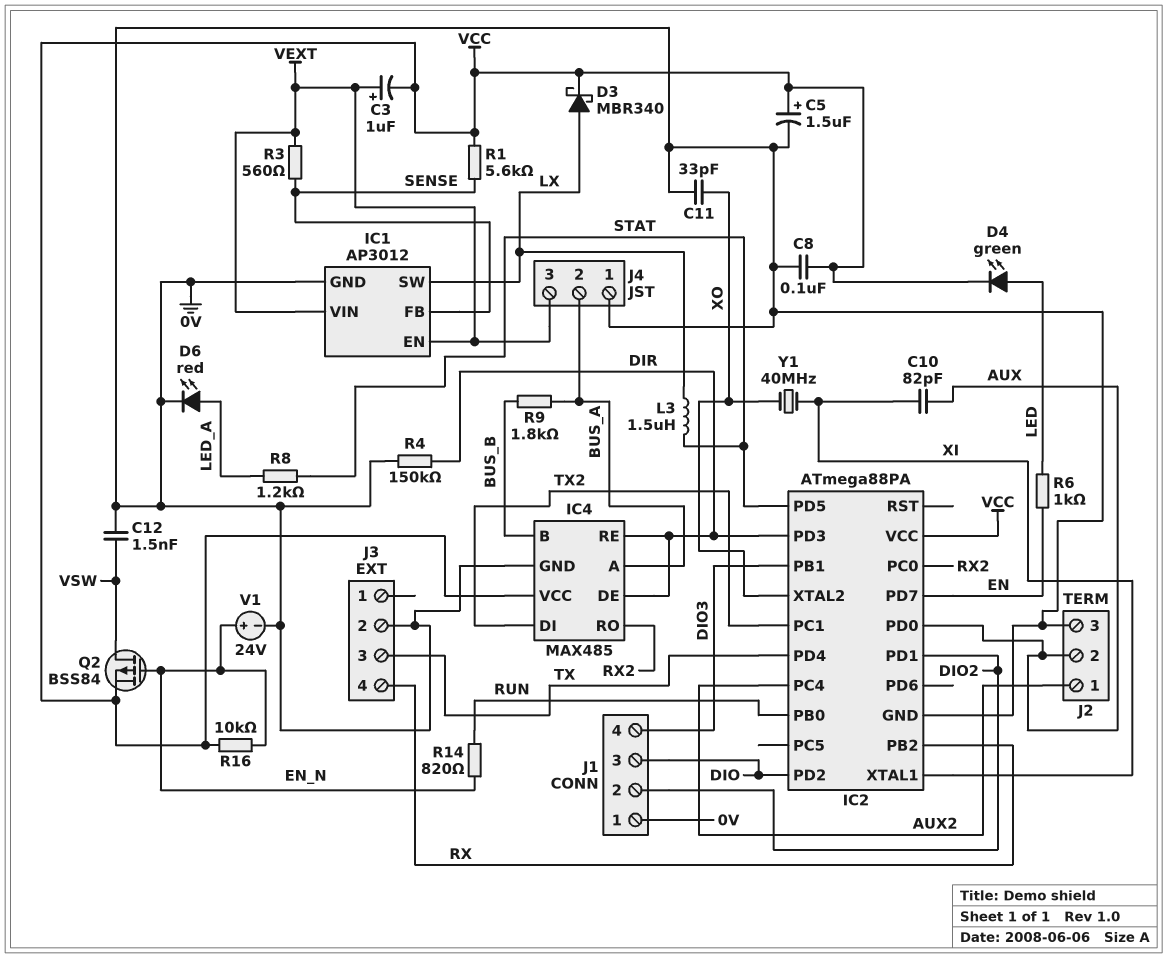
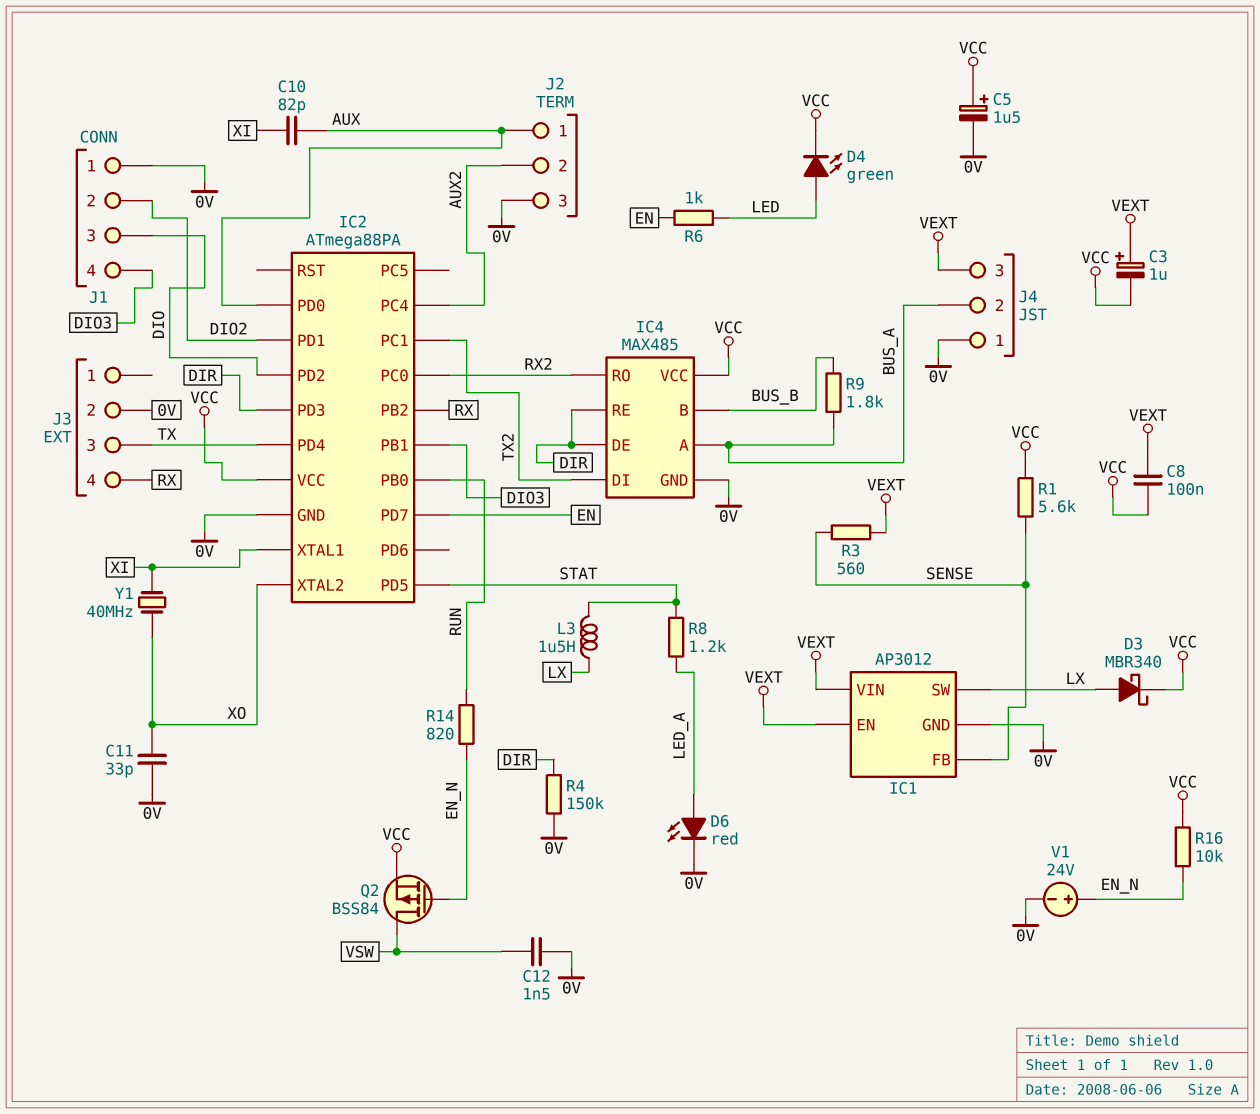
C8: 100nF (0V, VCC) -> 100nF (VCC, VEXT)
J2 pin 1: AUX2 -> AUX
J2 pin 2: AUX -> AUX2

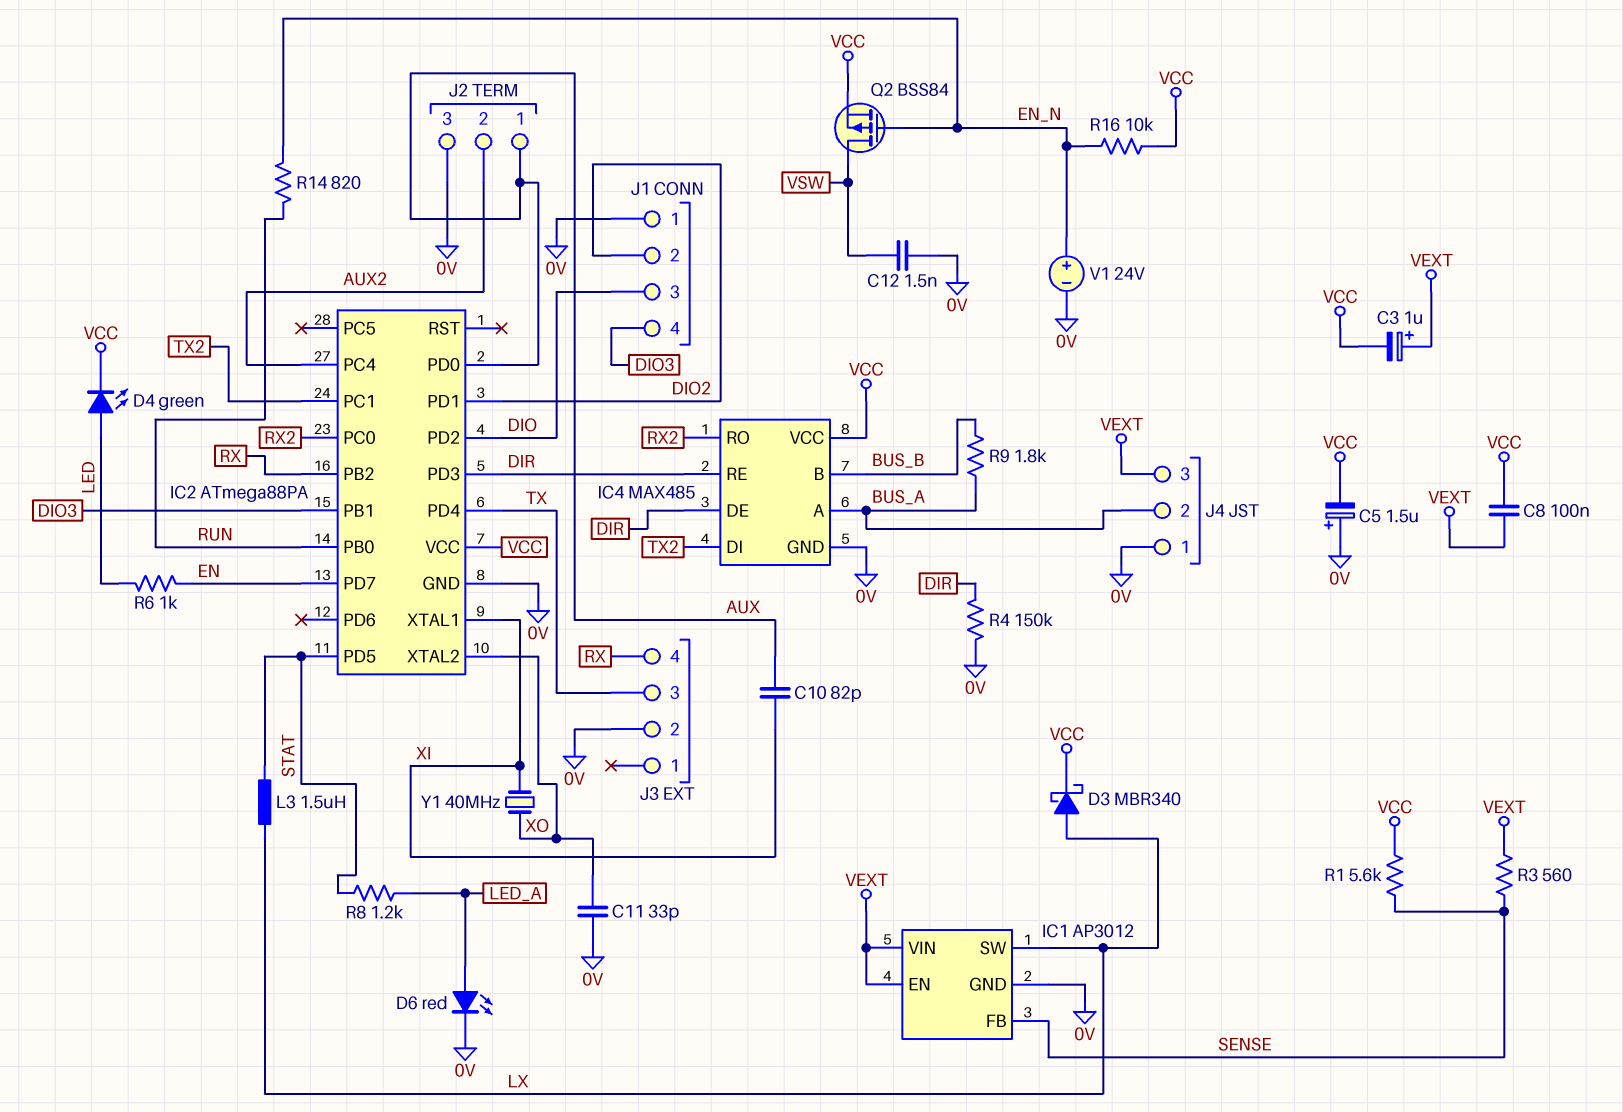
C5: 1.5uF (plus VCC, minus 0V) -> 1.5uF (plus 0V, minus VCC)

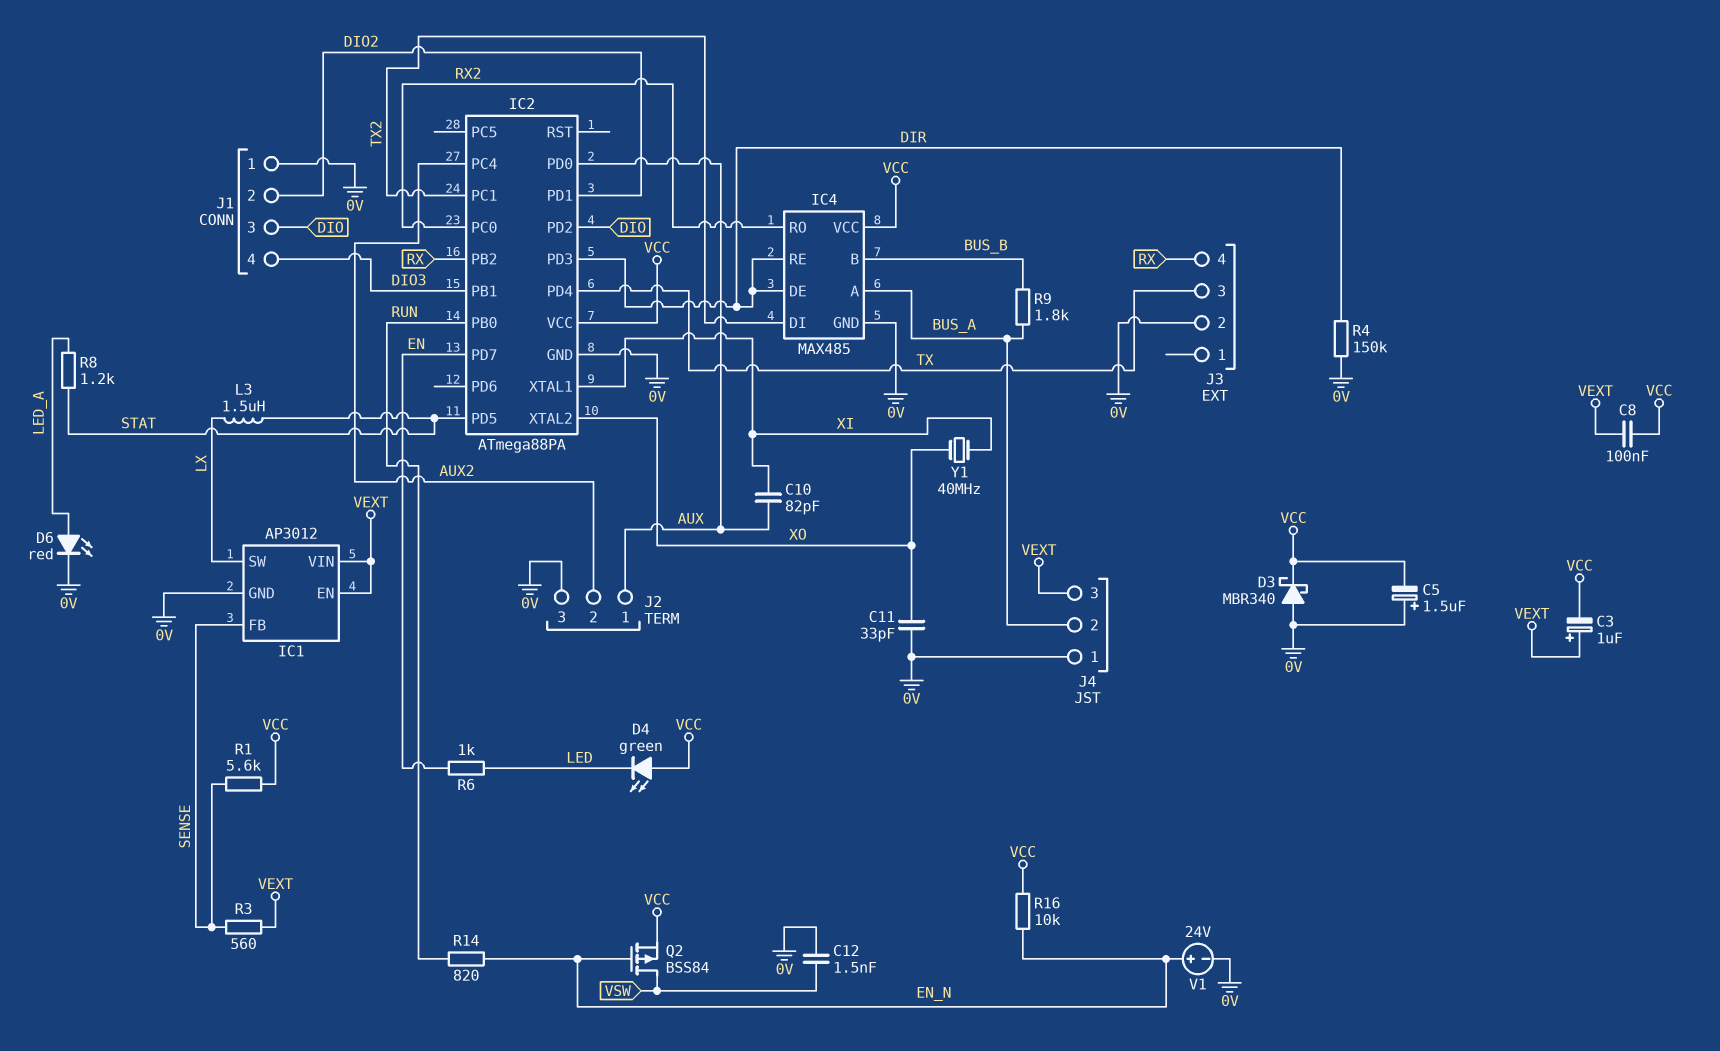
D3: schottky MBR340 (A LX, K VCC) -> schottky MBR340 (A 0V, K VCC)
D4: LED green (A LED, K VCC) -> LED green (A VCC, K LED)

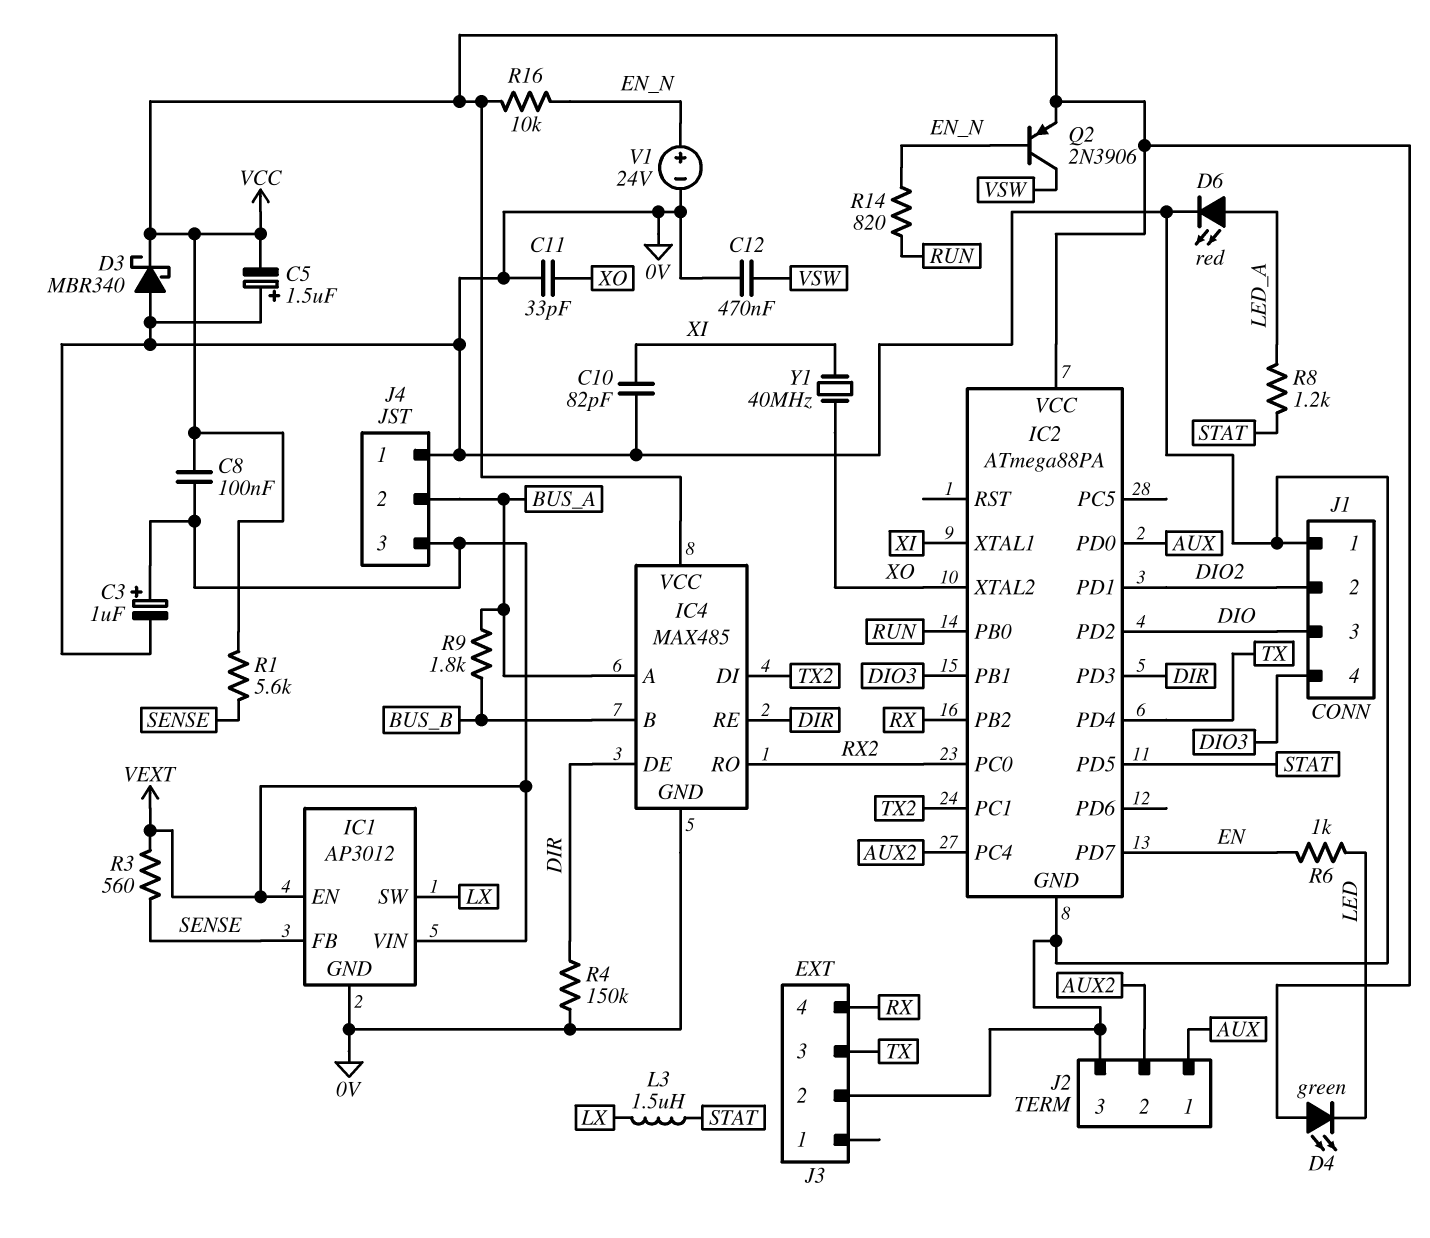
C3: 1uF (plus VEXT, minus VCC) -> 1uF (plus VEXT, minus 0V)
C10: 82pF (AUX, XI) -> 82pF (0V, XI)
C12: 1.5nF (0V, VSW) -> 470nF (0V, VSW)
Q2: PMOS BSS84 (G EN_N, D VSW, S VCC) -> PNP 2N3906 (B EN_N, C VSW, E VCC)

